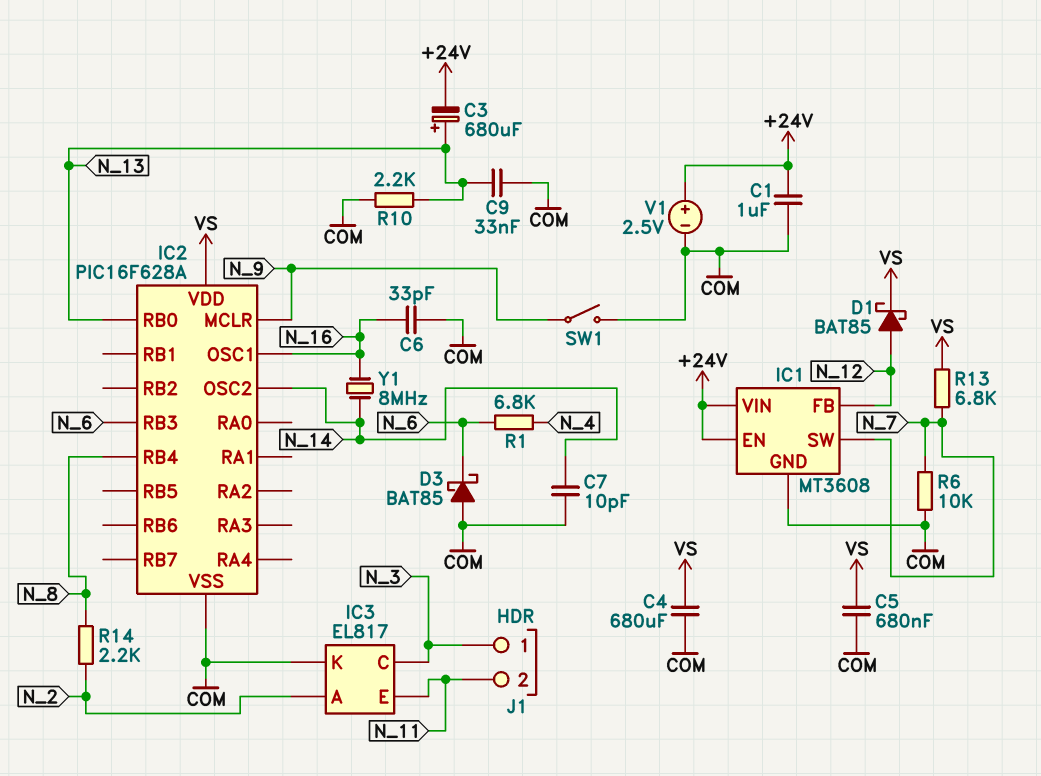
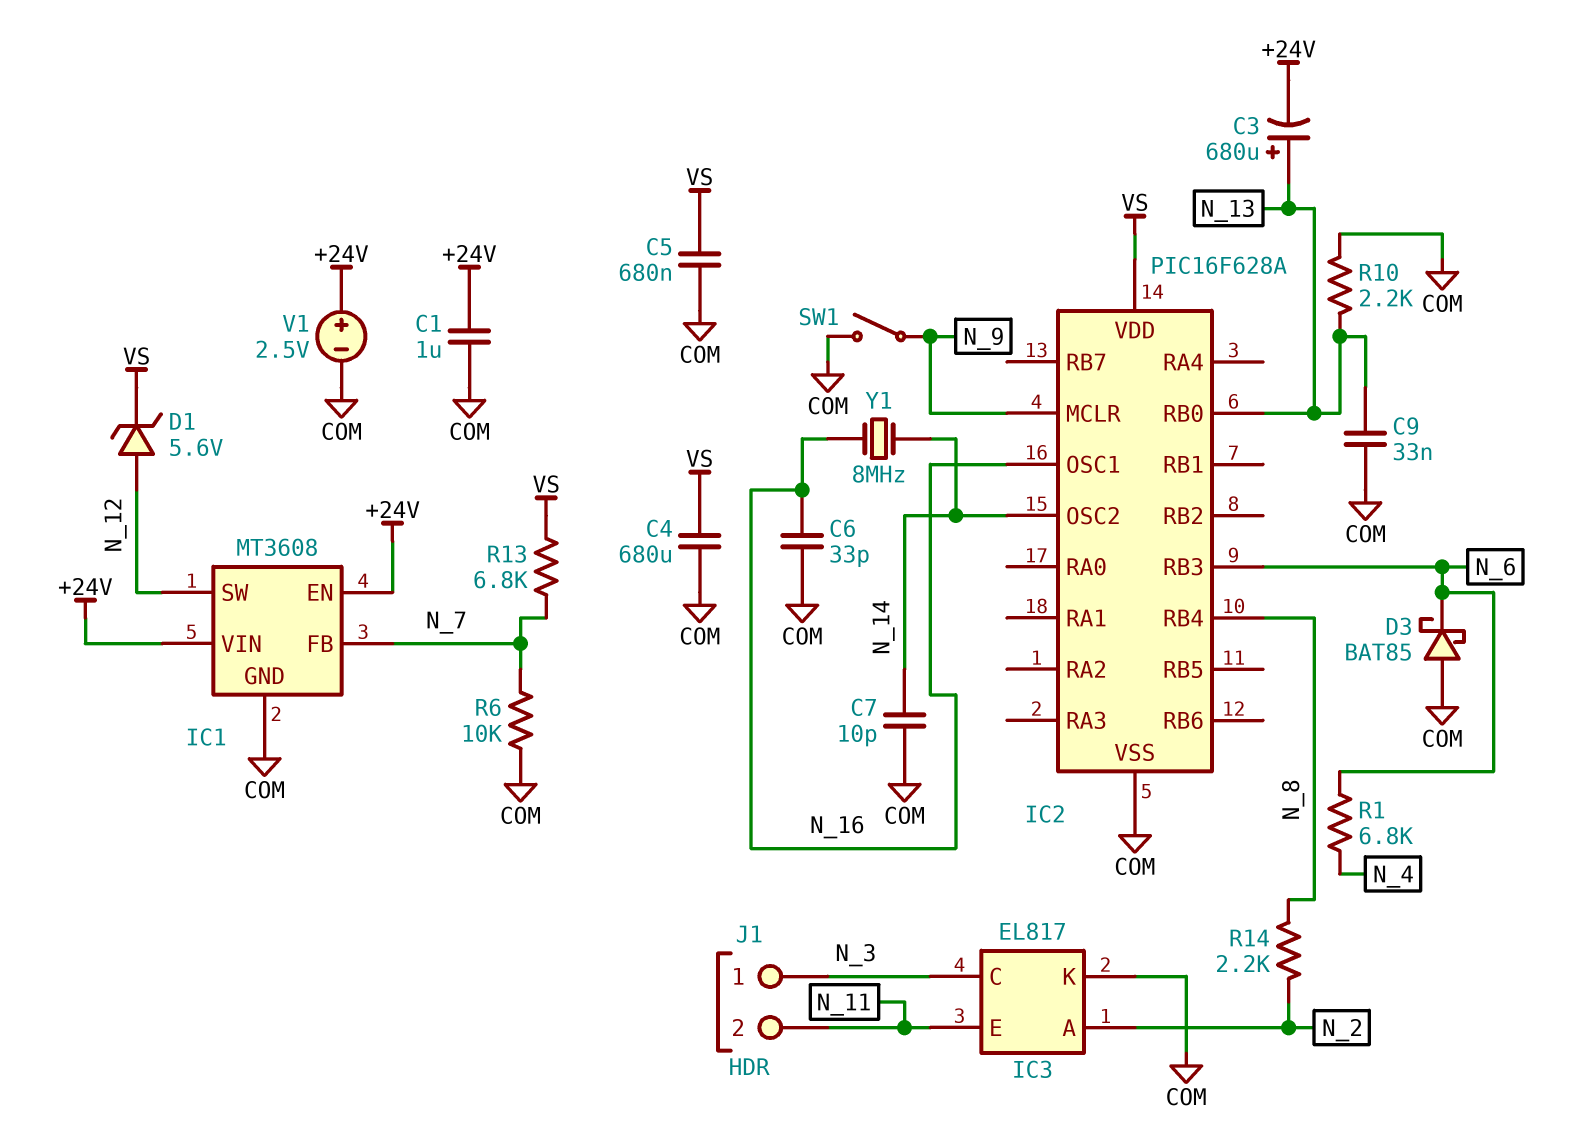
D1: schottky BAT85 (A N_12, K VS) -> zener 5.6V (A N_12, K VS)
IC1 pin FB: N_12 -> N_7
IC1 pin SW: N_7 -> N_12

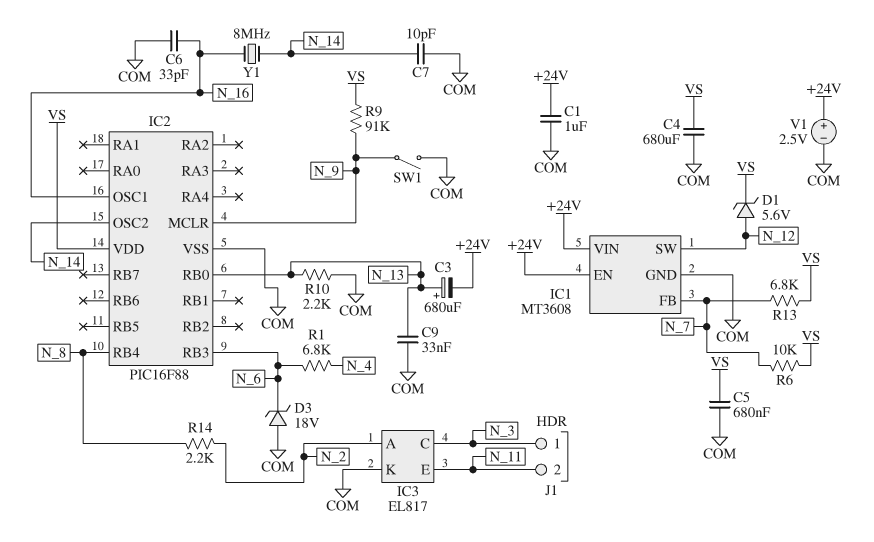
D3: schottky BAT85 (A COM, K N_6) -> zener 18V (A COM, K N_6)
IC2: PIC16F628A -> PIC16F88
R6: 10k (COM, N_7) -> 10k (N_7, VS)
R9: none -> 91k (N_9, VS)

